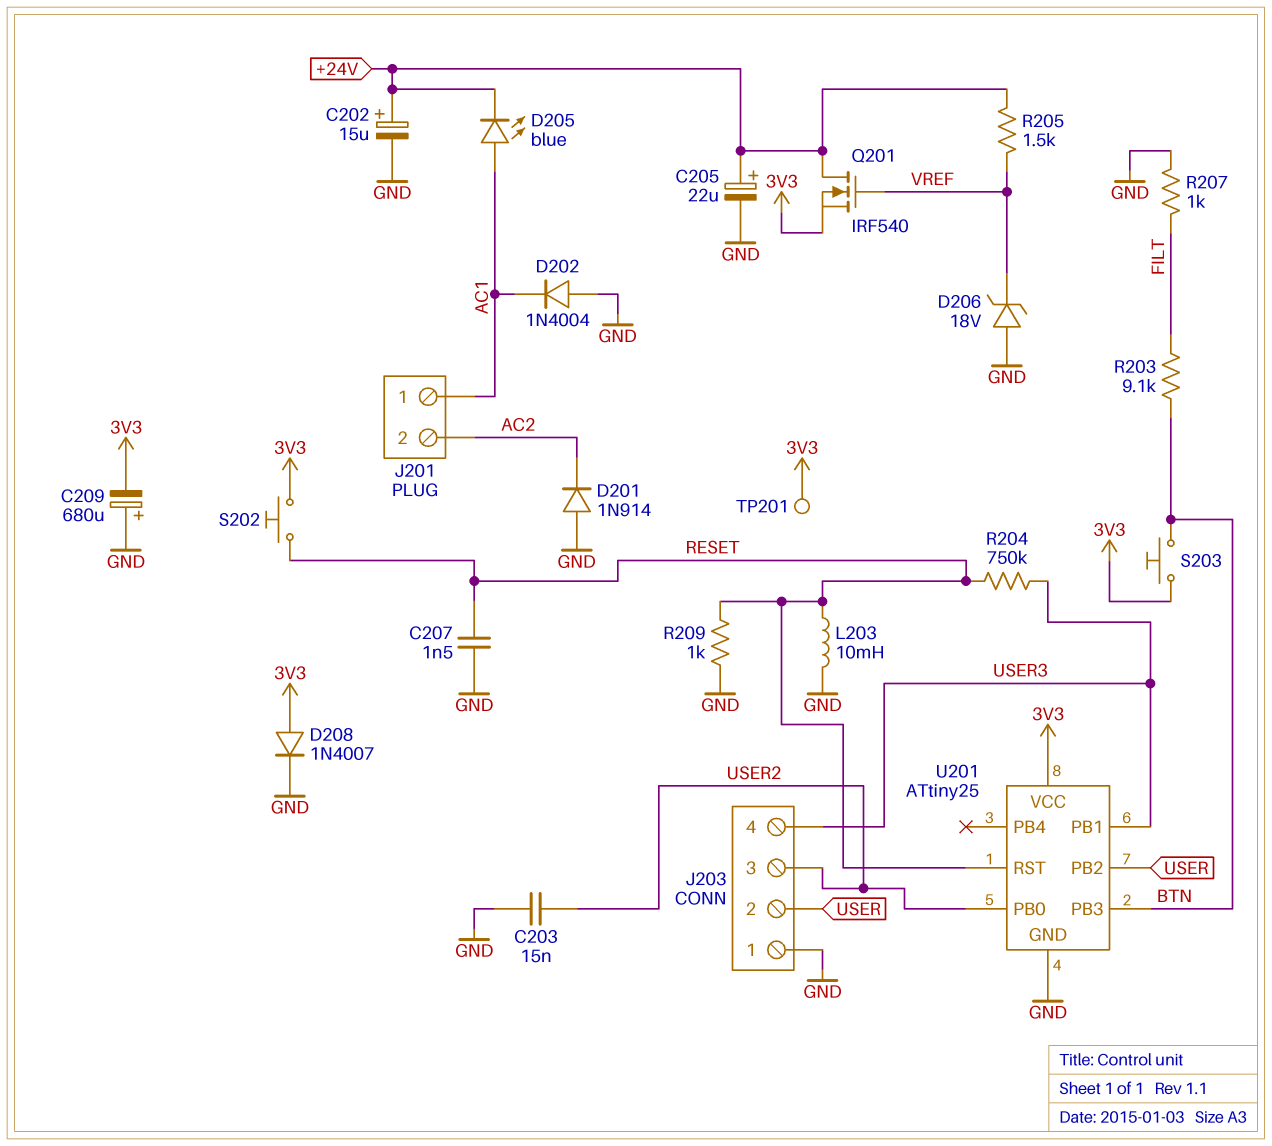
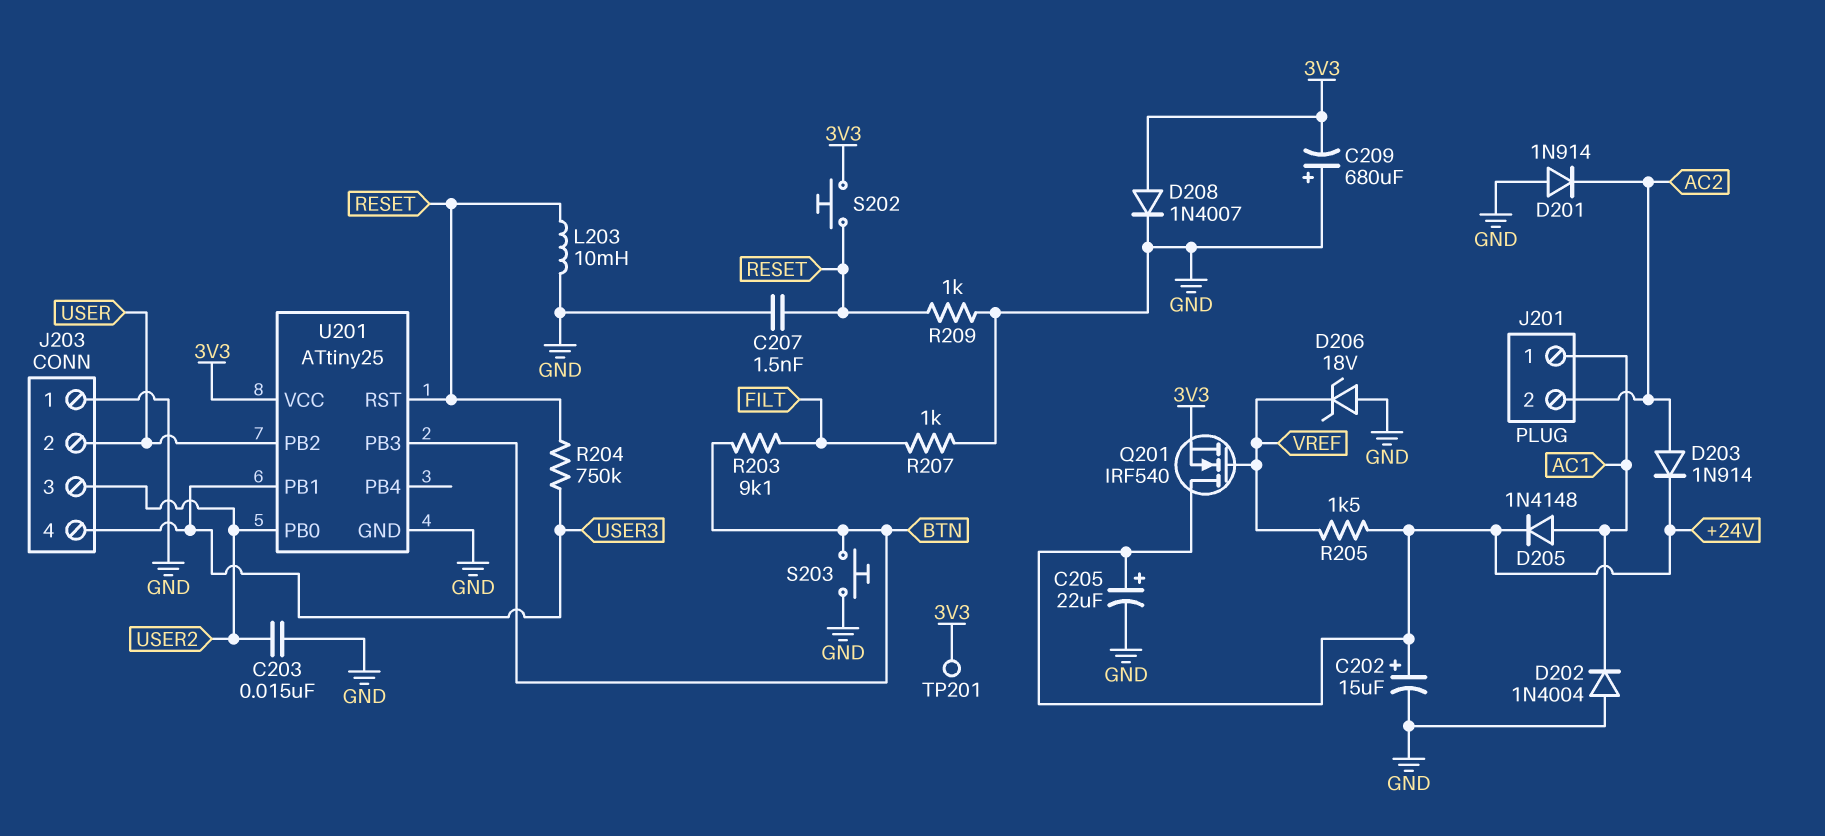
D203: none -> diode 1N914 (A AC2, K +24V)
D205: LED blue (A AC1, K +24V) -> diode 1N4148 (A AC1, K +24V)
S203: button (3V3, BTN) -> button (BTN, GND)

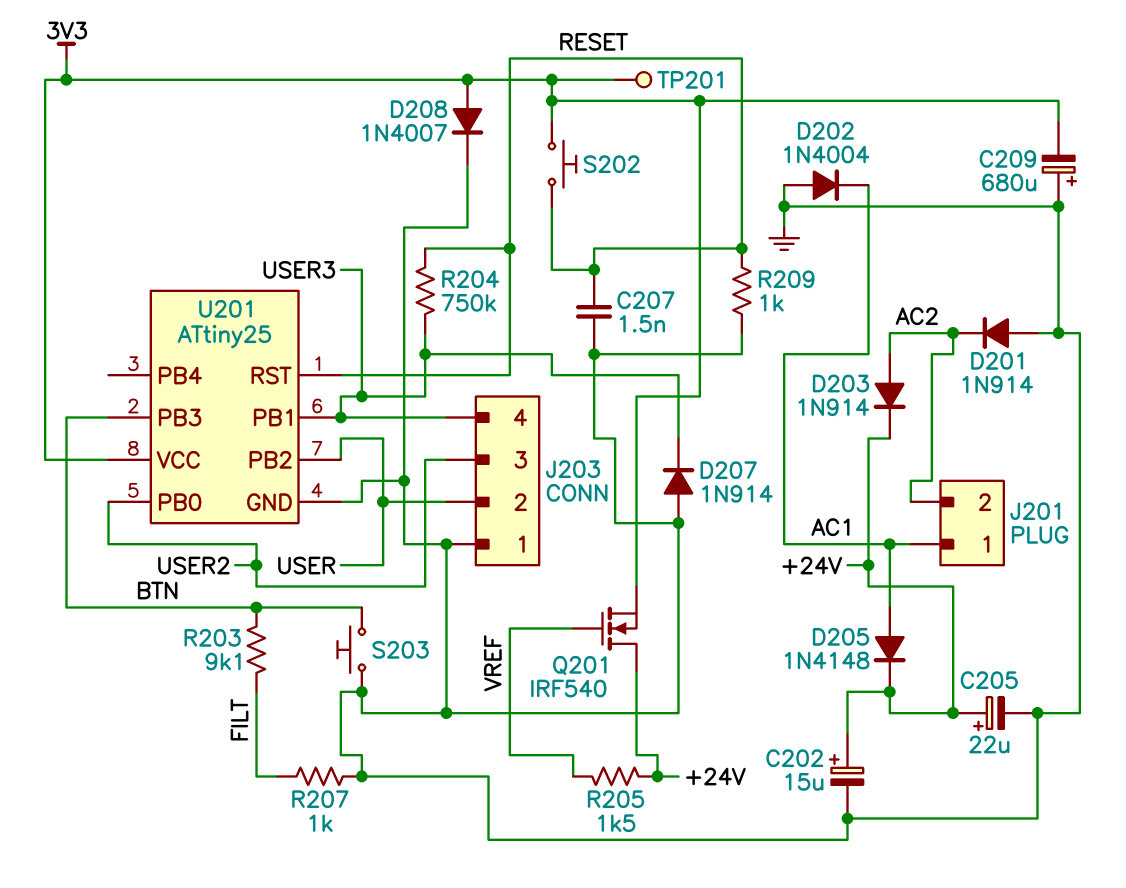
C203: 15nF (GND, USER2) -> none
D206: zener 18V (A GND, K VREF) -> none
D207: none -> diode 1N914 (A GND, K USER3)
L203: 10mH (GND, RESET) -> none

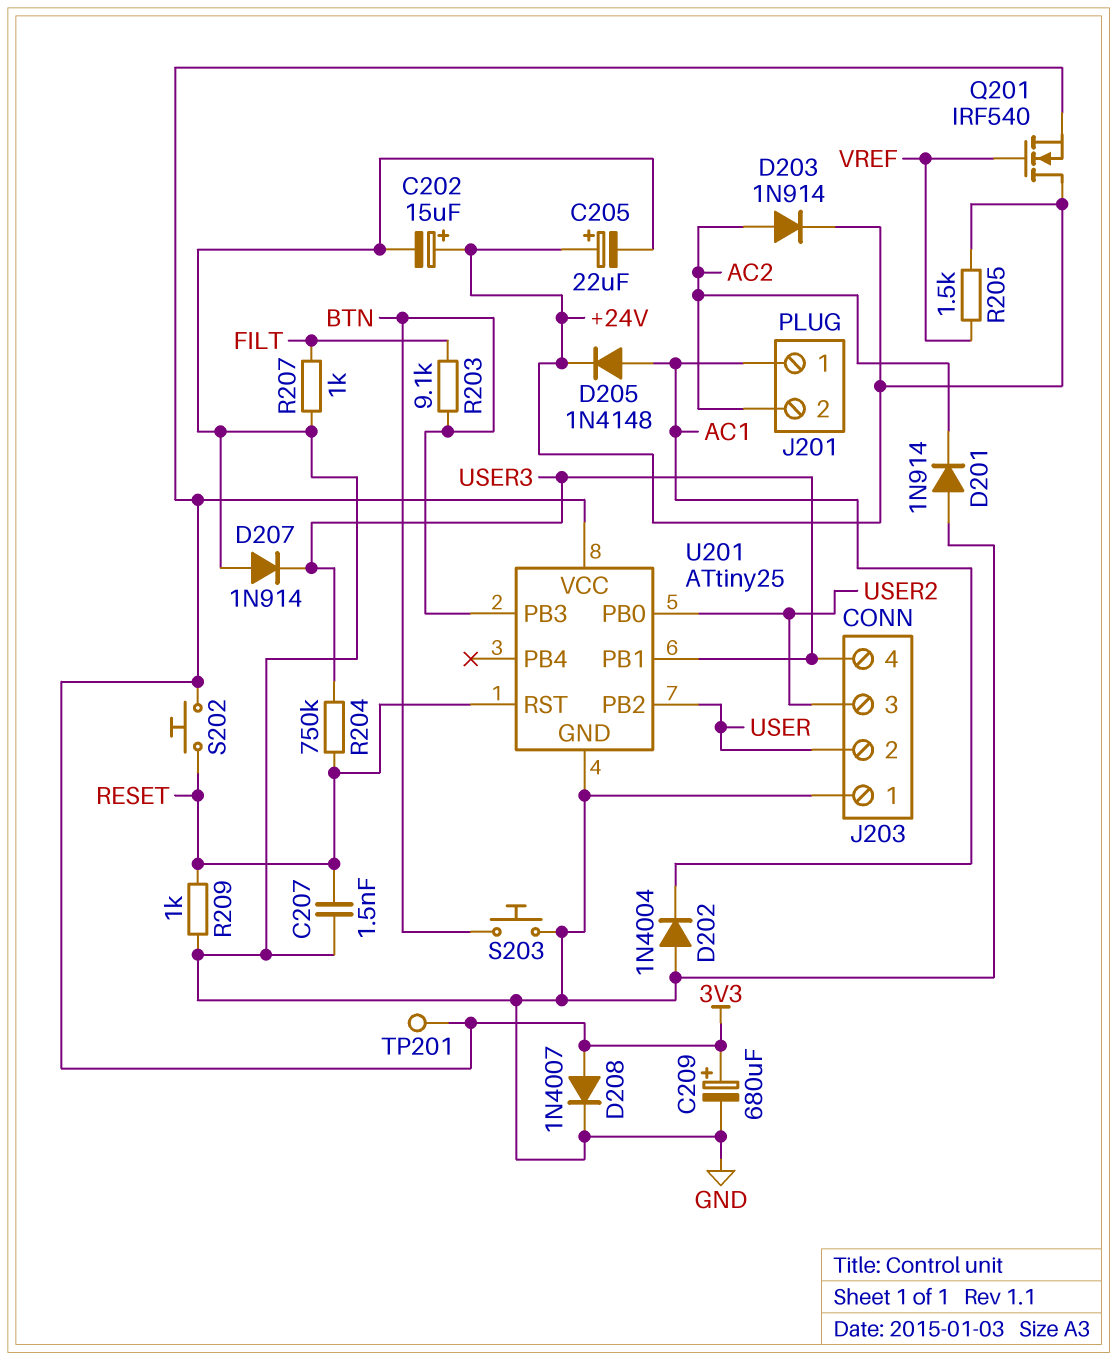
C209: 680uF (plus GND, minus 3V3) -> 680uF (plus 3V3, minus GND)

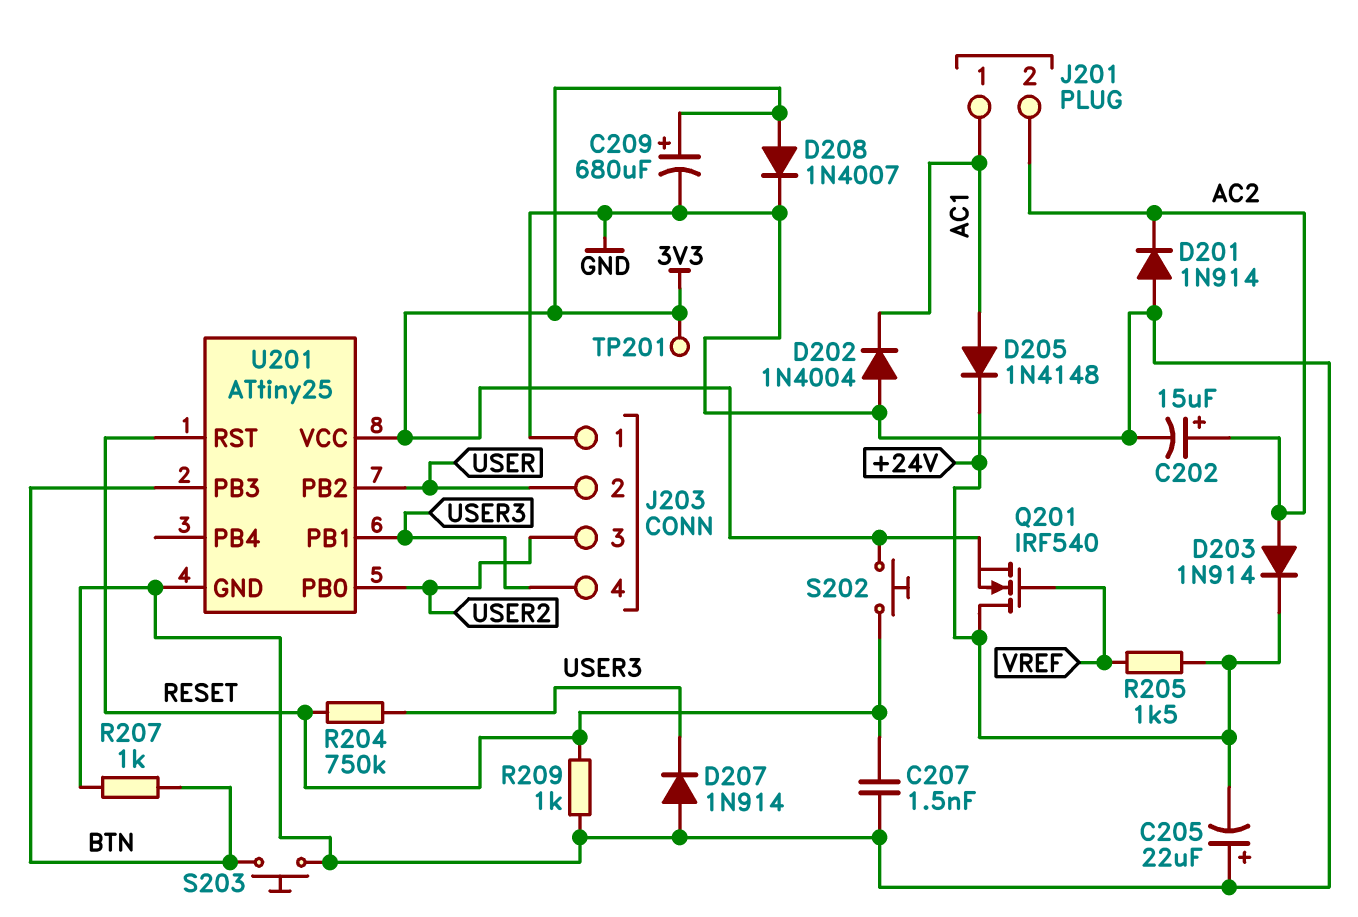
C202: 15uF (plus +24V, minus GND) -> 15uF (plus AC2, minus GND)
C205: 22uF (plus +24V, minus GND) -> 22uF (plus GND, minus +24V)
R203: 9.1k (BTN, FILT) -> none
R207: 1k (FILT, GND) -> 1k (BTN, GND)

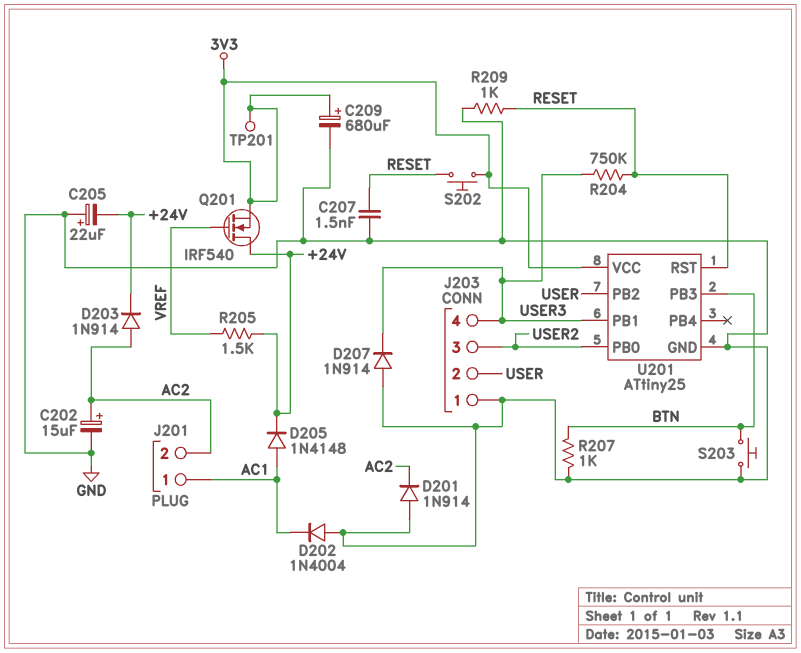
D208: diode 1N4007 (A 3V3, K GND) -> none

